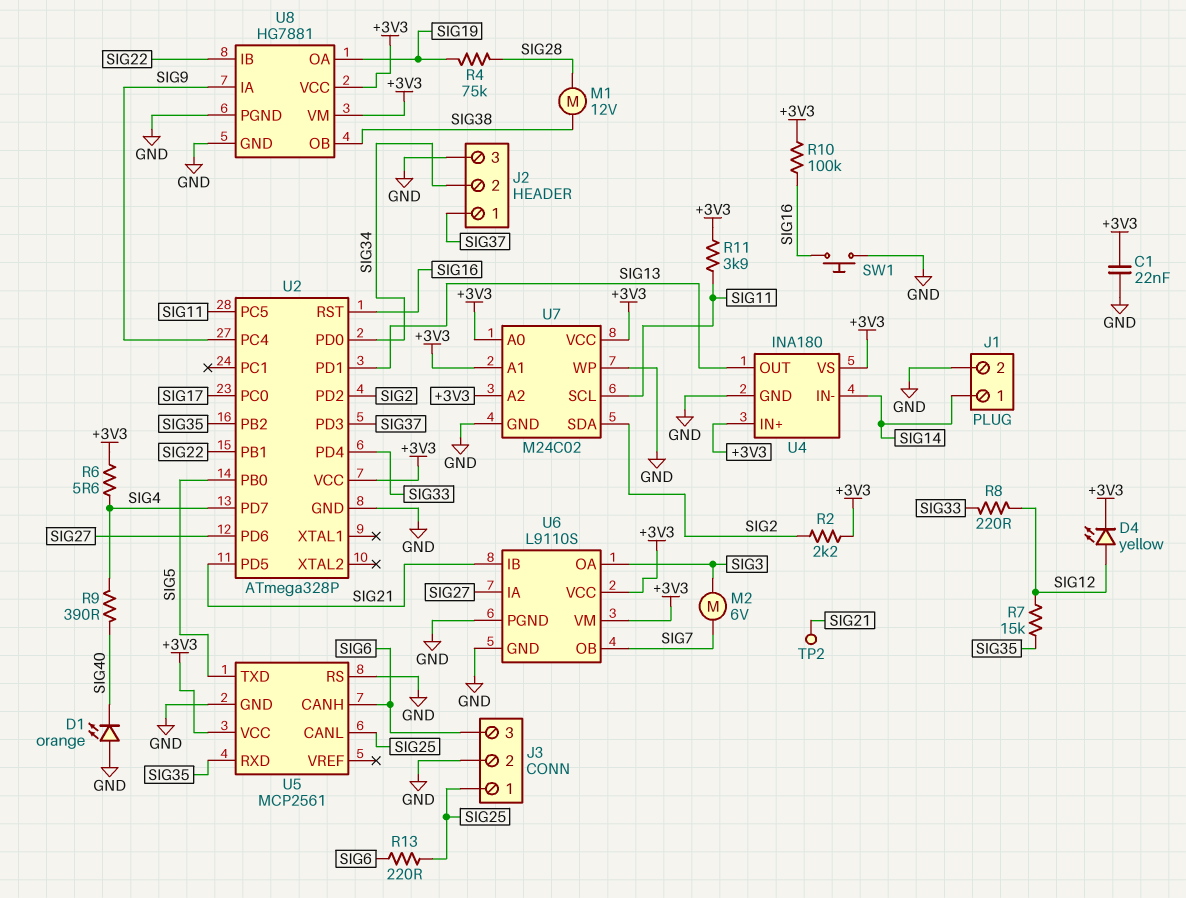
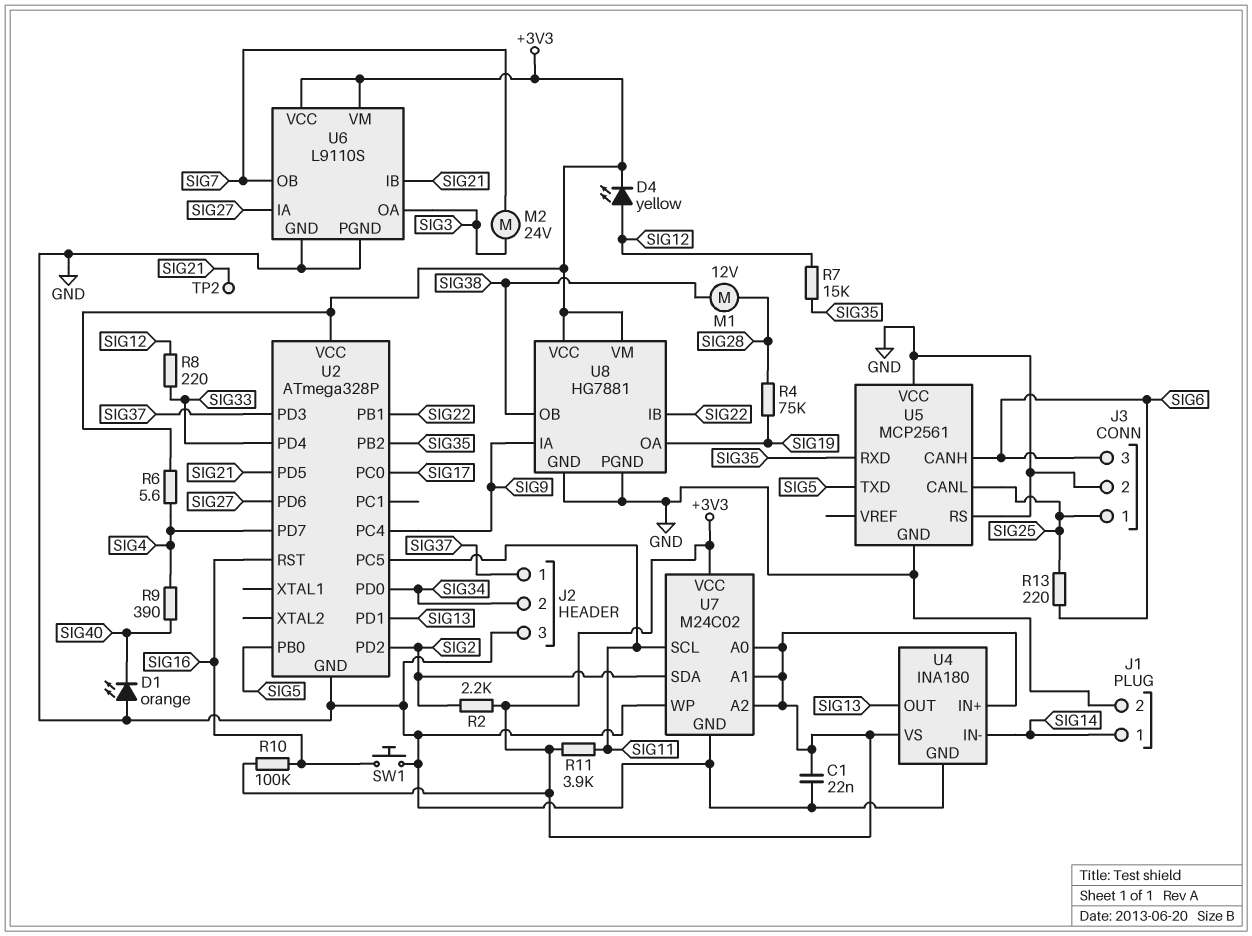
M2: motor 6V (SIG3, SIG7) -> motor 24V (SIG3, SIG7)
U5 pin VCC: +3V3 -> GND

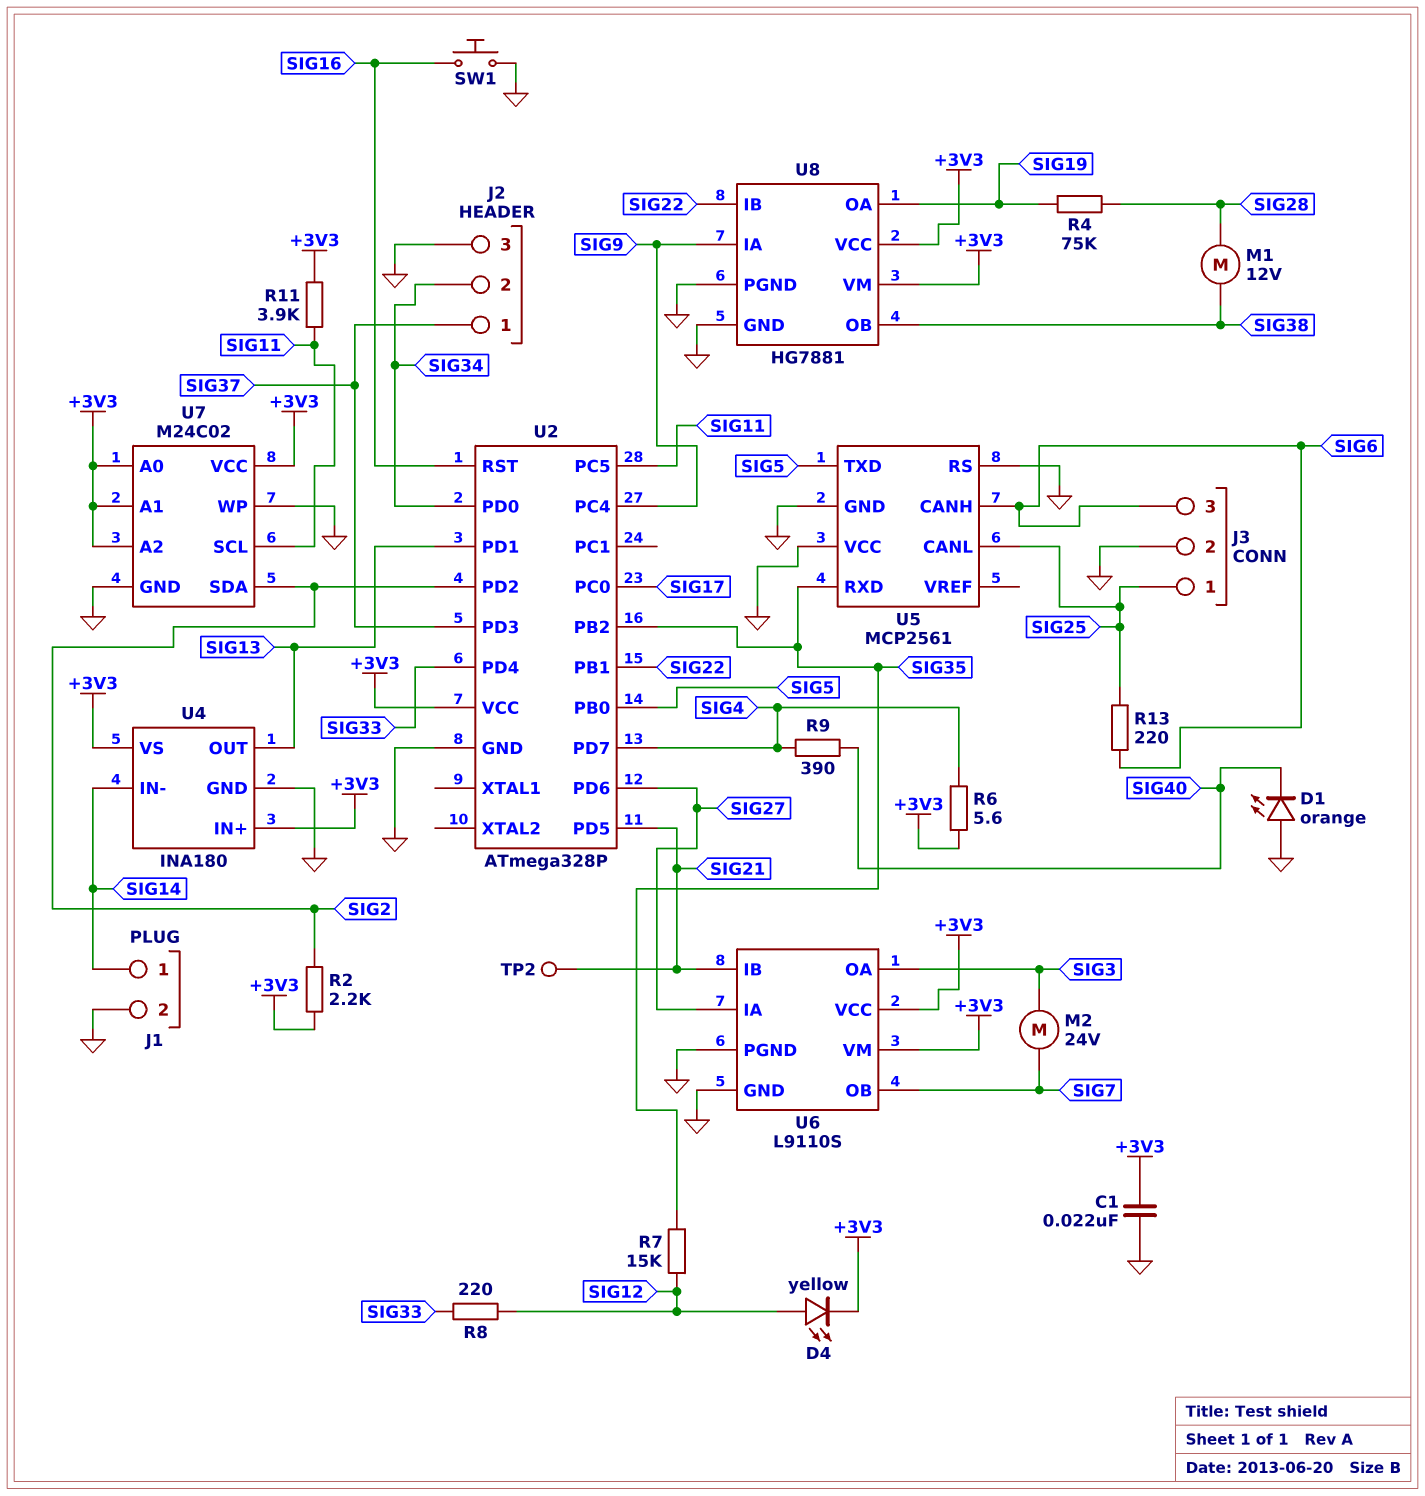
R10: 100k (+3V3, SIG16) -> none

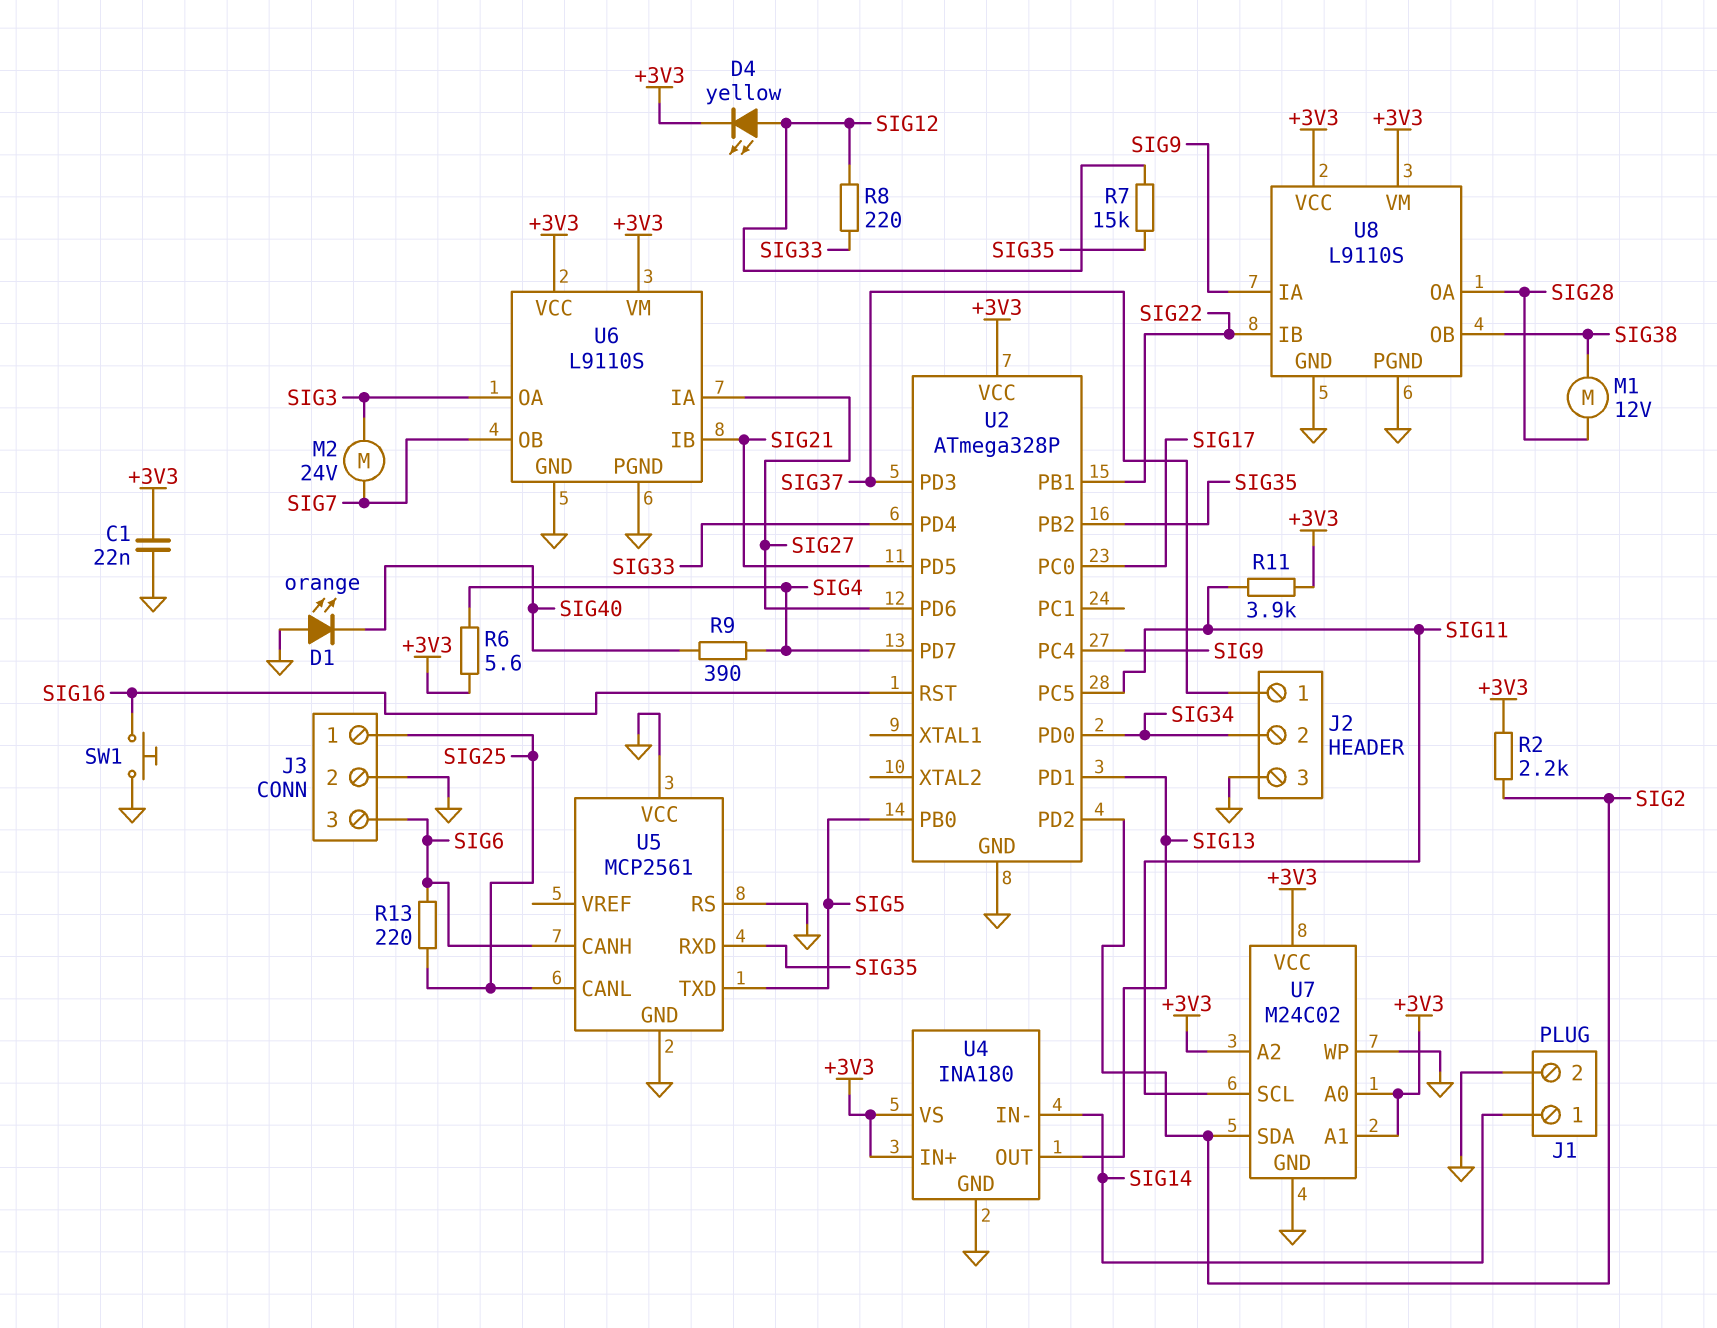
R4: 75k (SIG19, SIG28) -> none
TP2: test point (SIG21) -> none
U8: HG7881 -> L9110S
U8 pin OA: SIG19 -> SIG28

